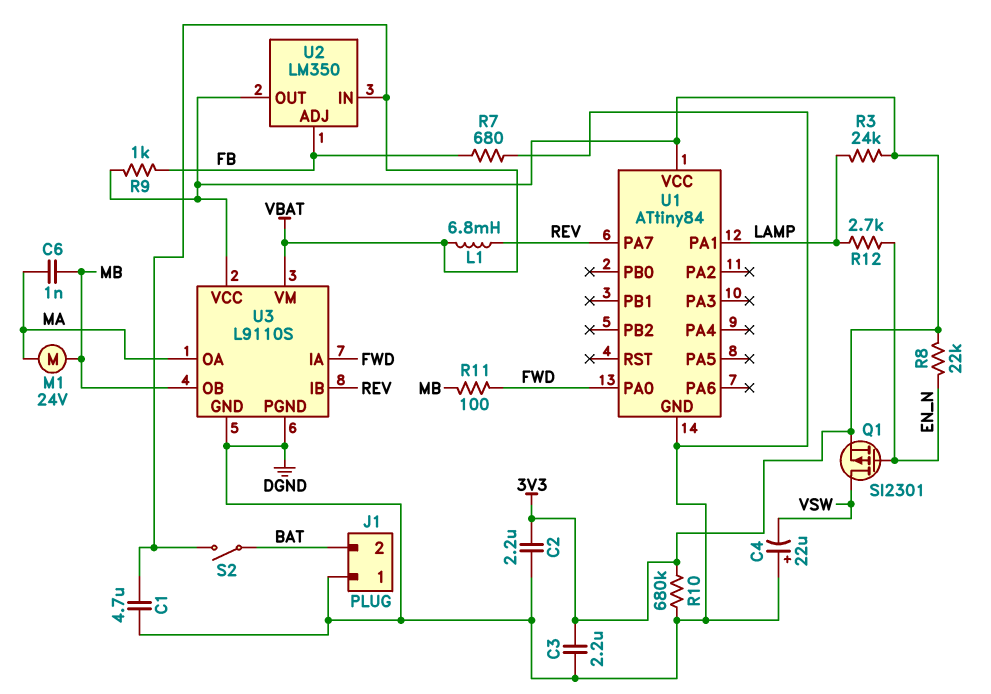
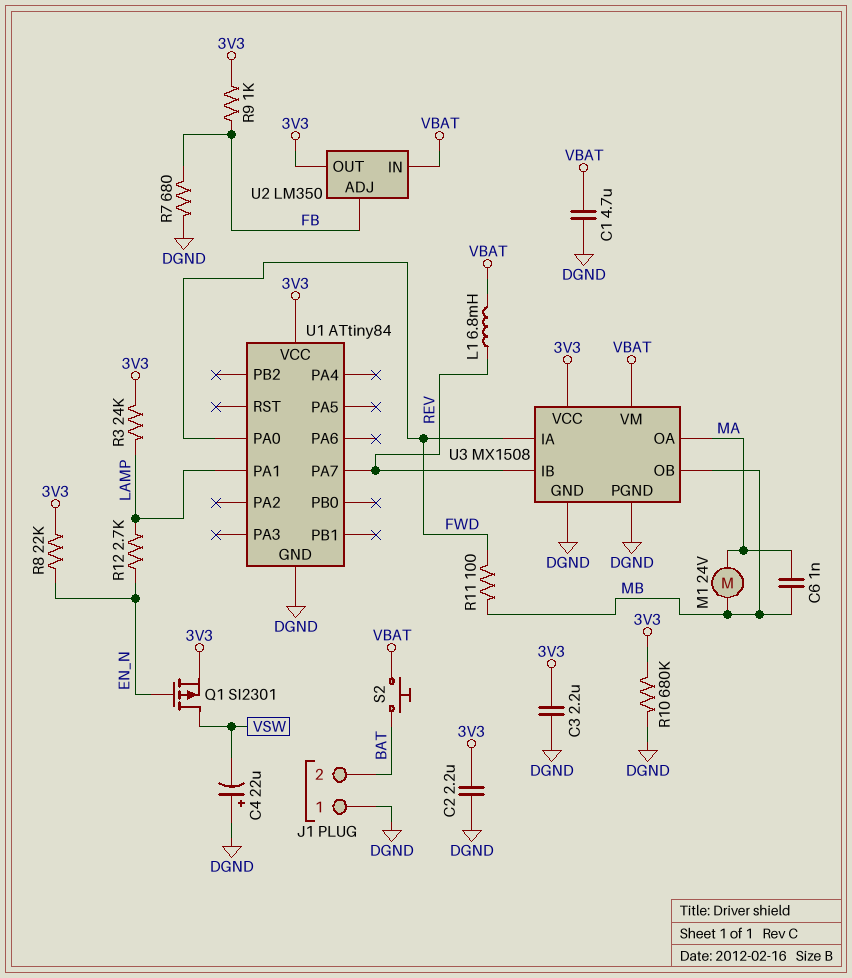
S2: switch (BAT, VBAT) -> button (BAT, VBAT)
U3: L9110S -> MX1508

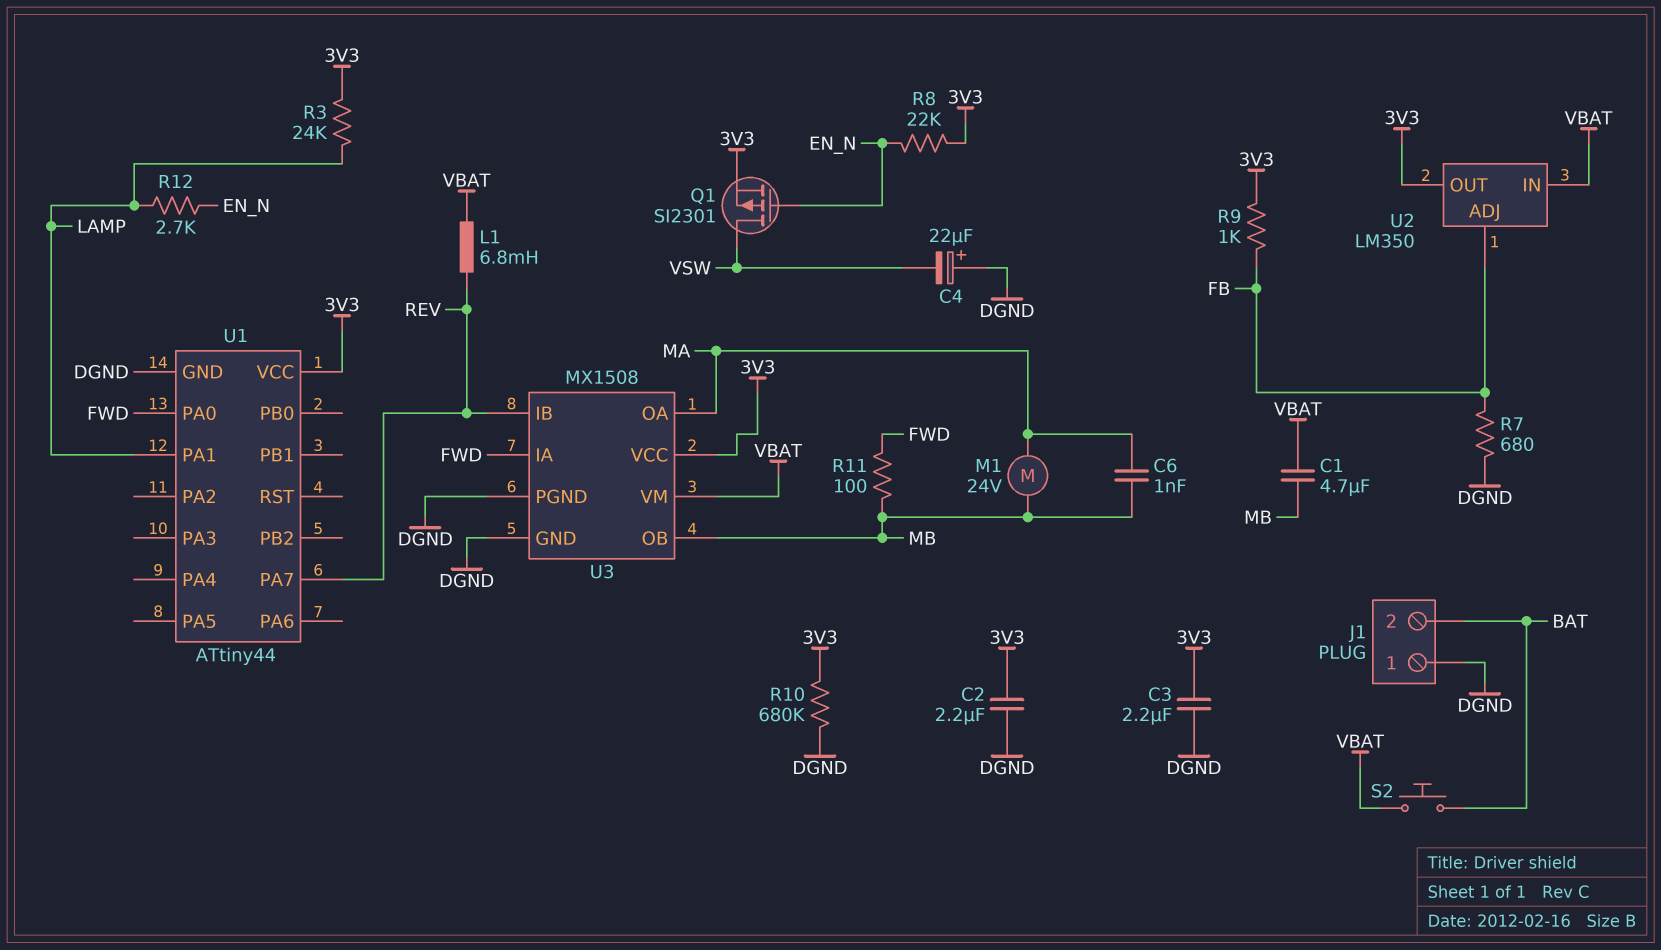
C1: 4.7uF (DGND, VBAT) -> 4.7uF (MB, VBAT)
U1: ATtiny84 -> ATtiny44

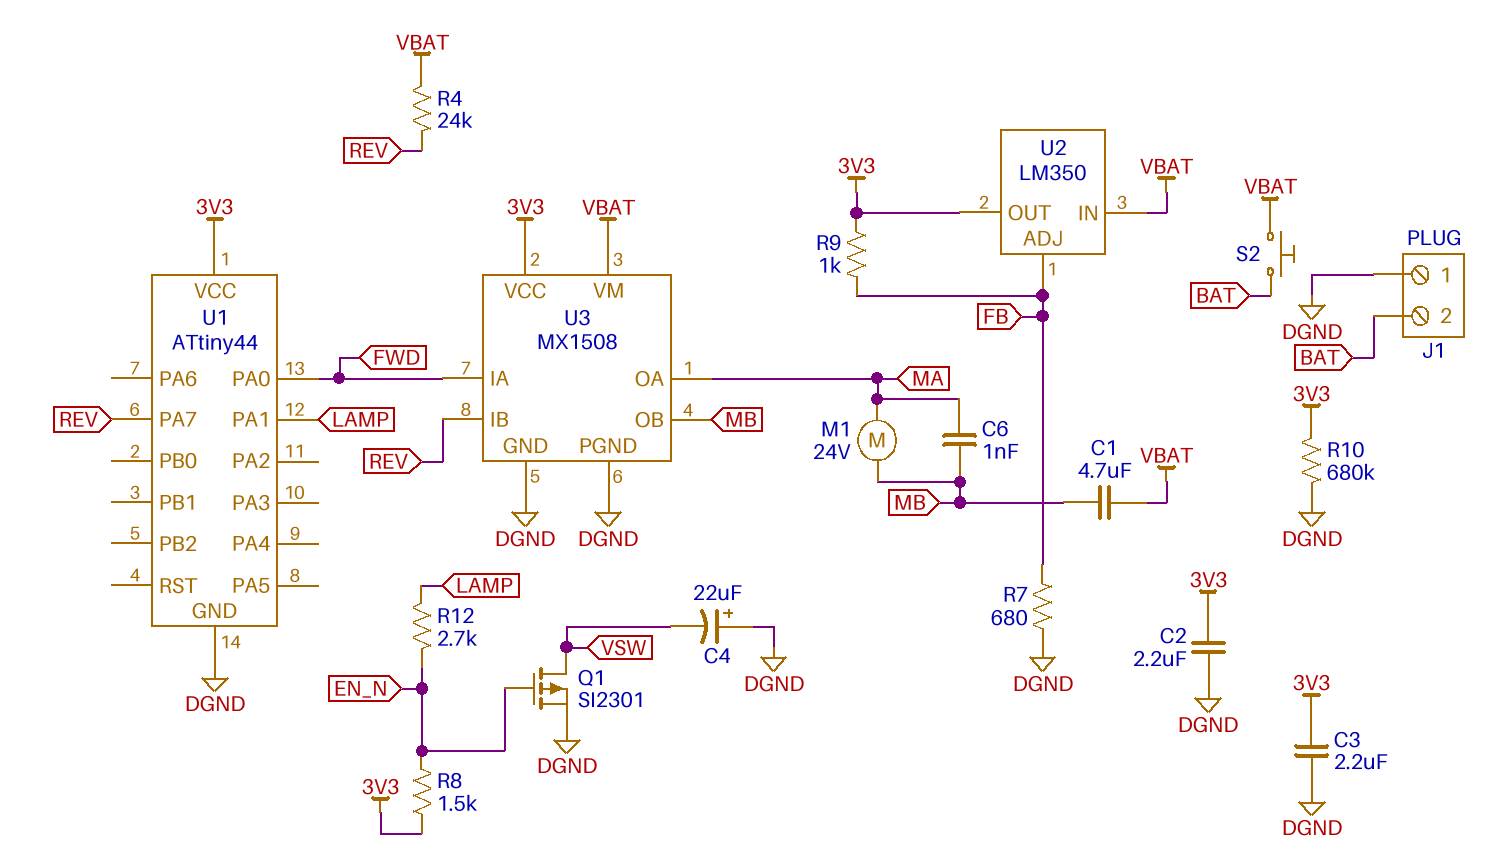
L1: 6.8mH (REV, VBAT) -> none
Q1: PMOS SI2301 (G EN_N, D VSW, S 3V3) -> PMOS SI2301 (G EN_N, D VSW, S DGND)
R3: 24k (3V3, LAMP) -> none
R4: none -> 24k (REV, VBAT)
R8: 22k (3V3, EN_N) -> 1.5k (3V3, EN_N)
R11: 100 (FWD, MB) -> none

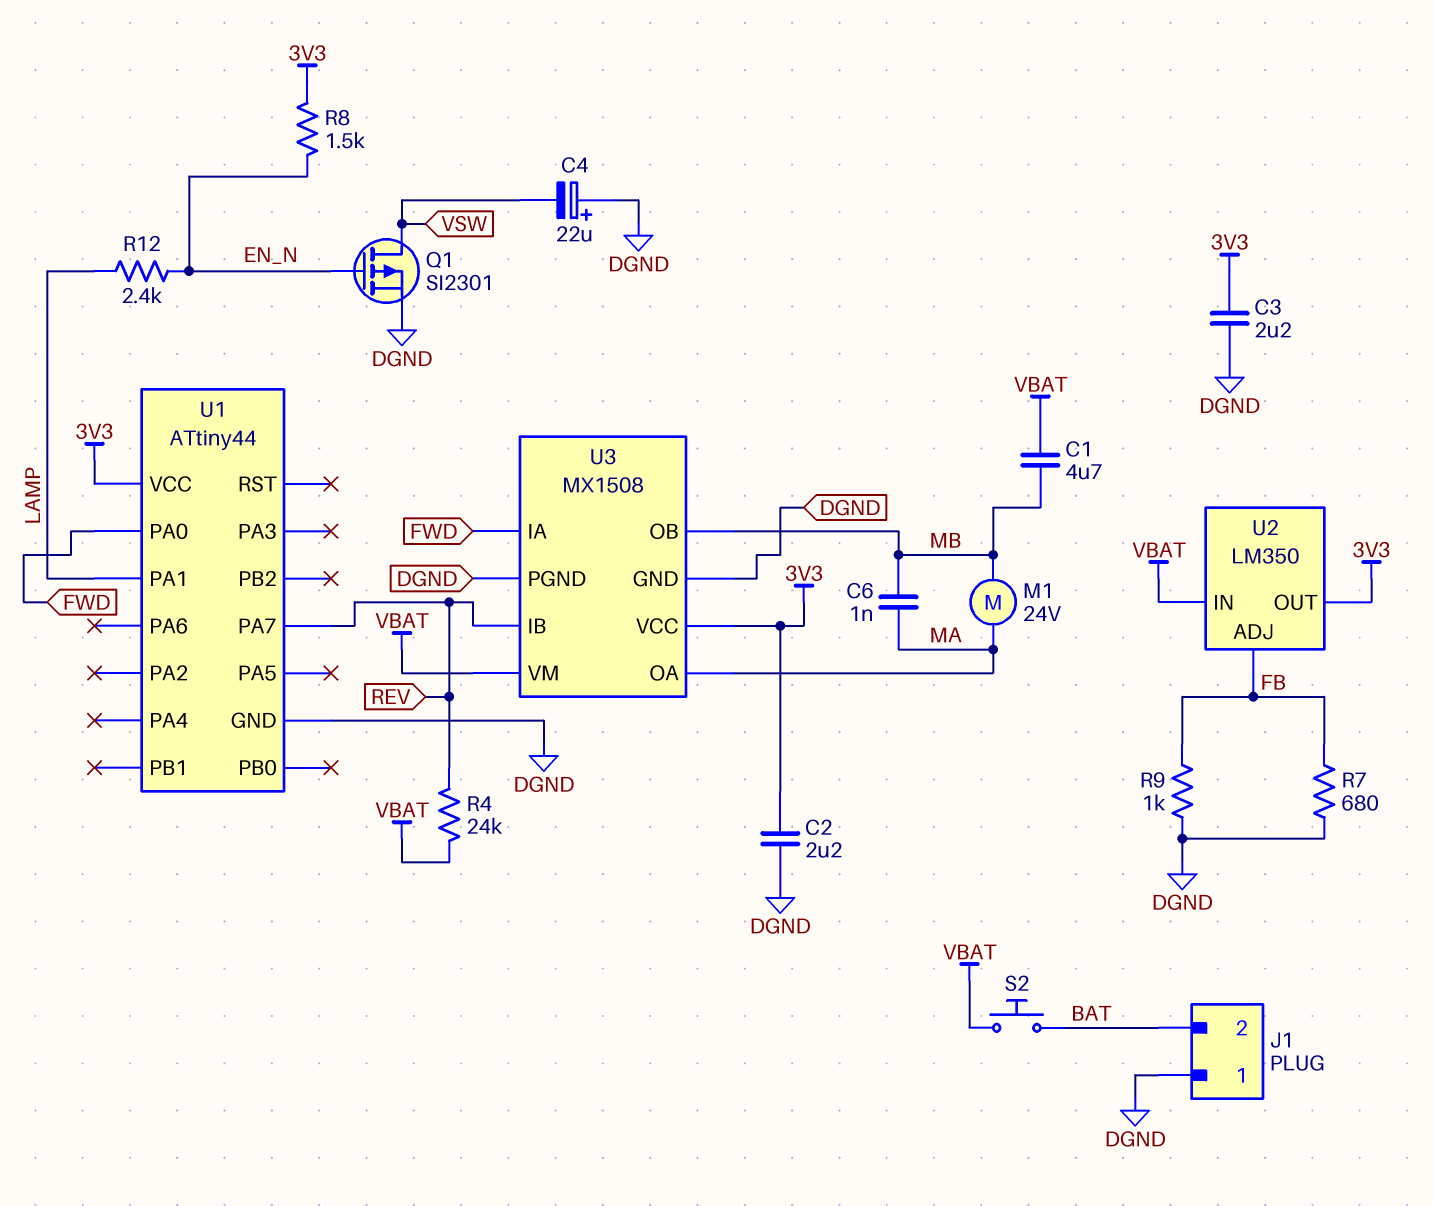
R9: 1k (3V3, FB) -> 1k (DGND, FB)
R10: 680k (3V3, DGND) -> none
R12: 2.7k (EN_N, LAMP) -> 2.4k (EN_N, LAMP)

